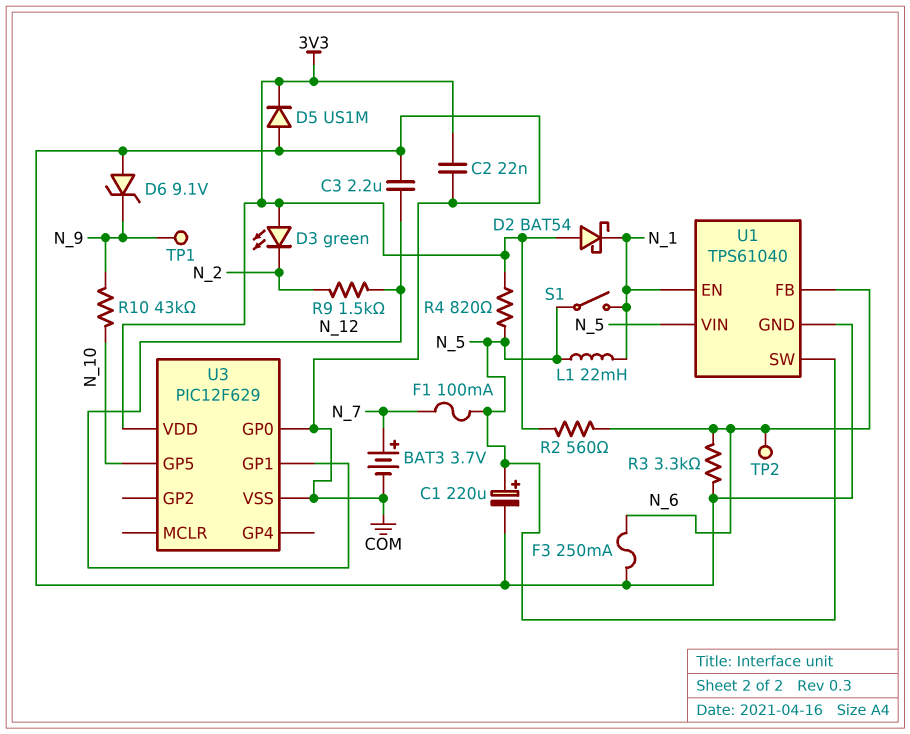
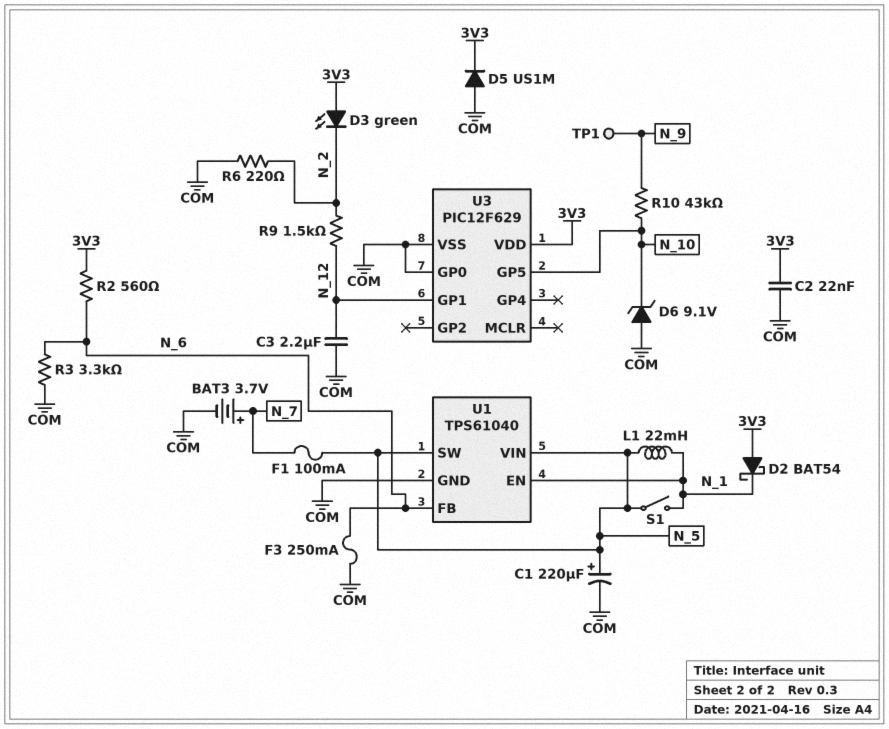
D6: zener 9.1V (A COM, K N_9) -> zener 9.1V (A COM, K N_10)
R4: 820 (3V3, N_5) -> none
R6: none -> 220 (COM, N_2)
TP2: test point (N_6) -> none

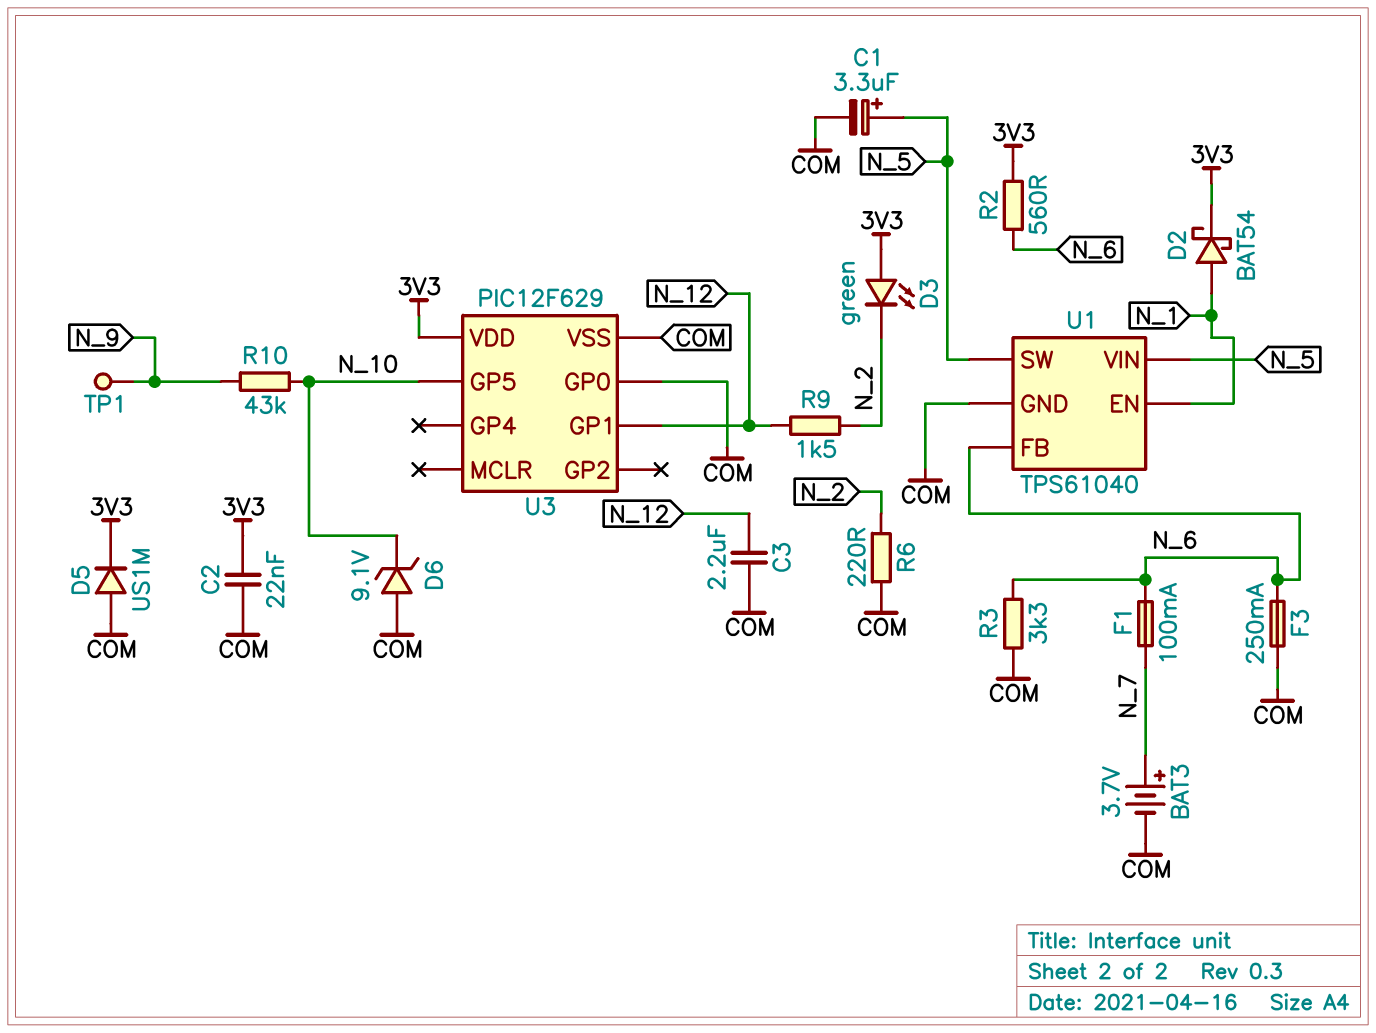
C1: 220uF (plus N_5, minus COM) -> 3.3uF (plus N_5, minus COM)
D2: schottky BAT54 (A 3V3, K N_1) -> schottky BAT54 (A N_1, K 3V3)
F1: 100mA (N_5, N_7) -> 100mA (N_6, N_7)
L1: 22mH (N_1, N_5) -> none
S1: switch (N_1, N_5) -> none

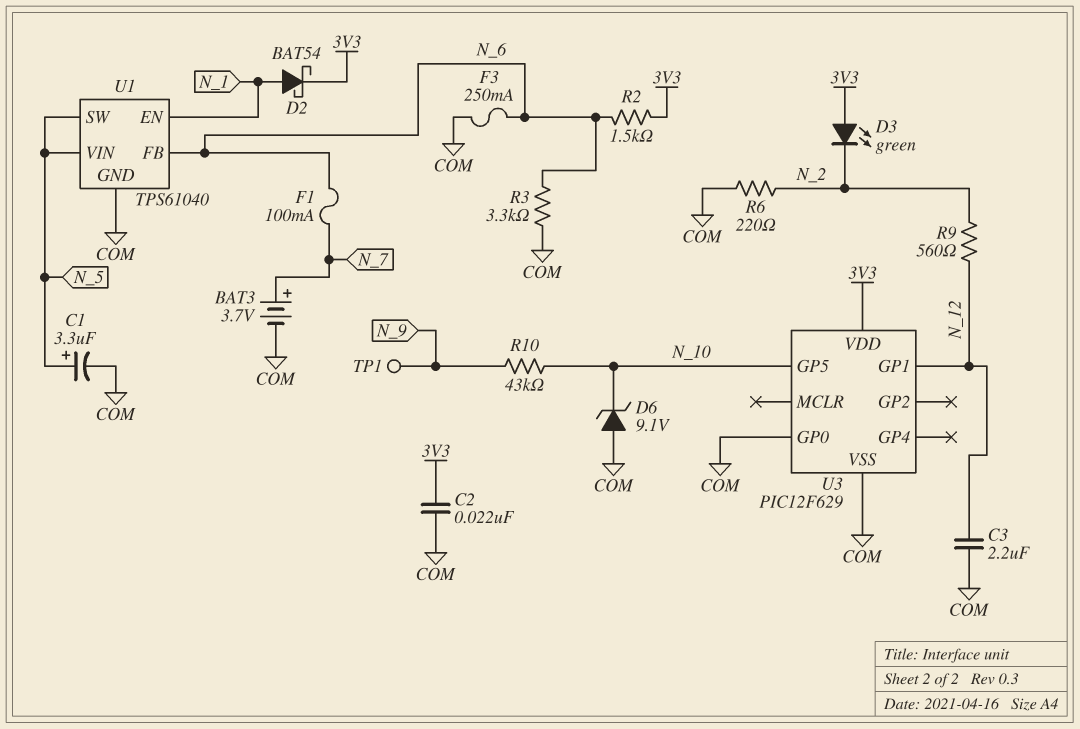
D5: diode US1M (A COM, K 3V3) -> none
R2: 560 (3V3, N_6) -> 1.5k (3V3, N_6)
R9: 1.5k (N_2, N_12) -> 560 (N_2, N_12)

